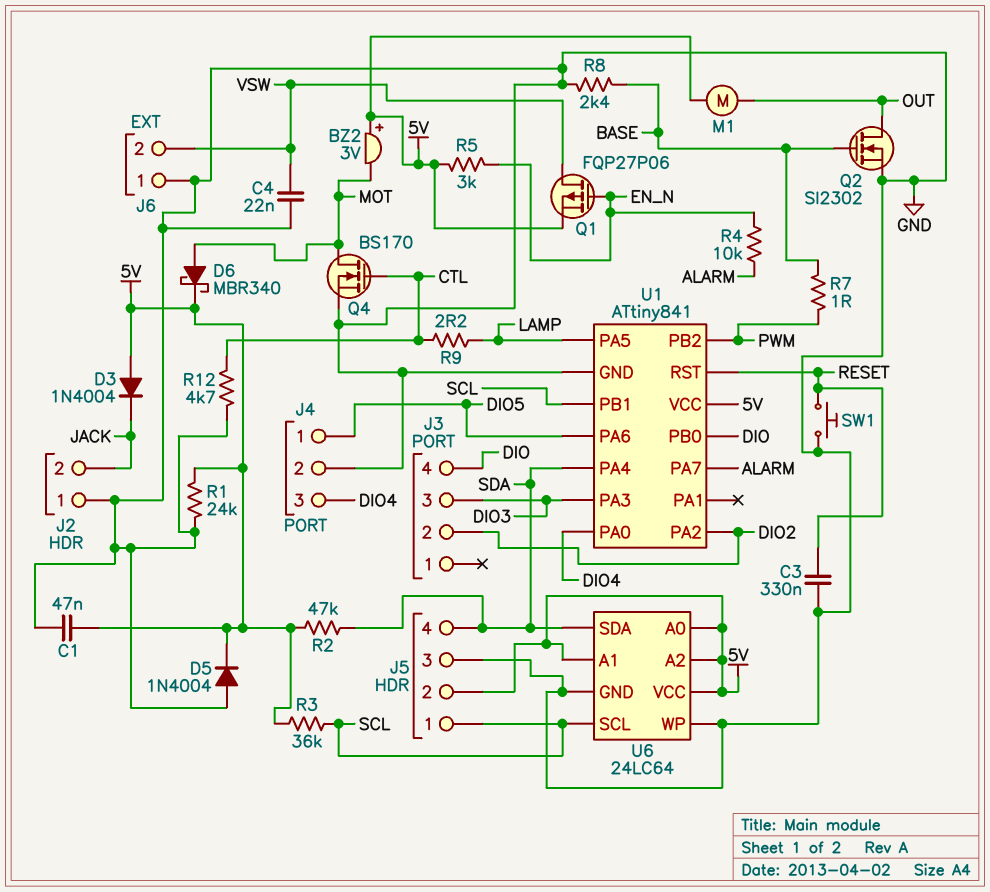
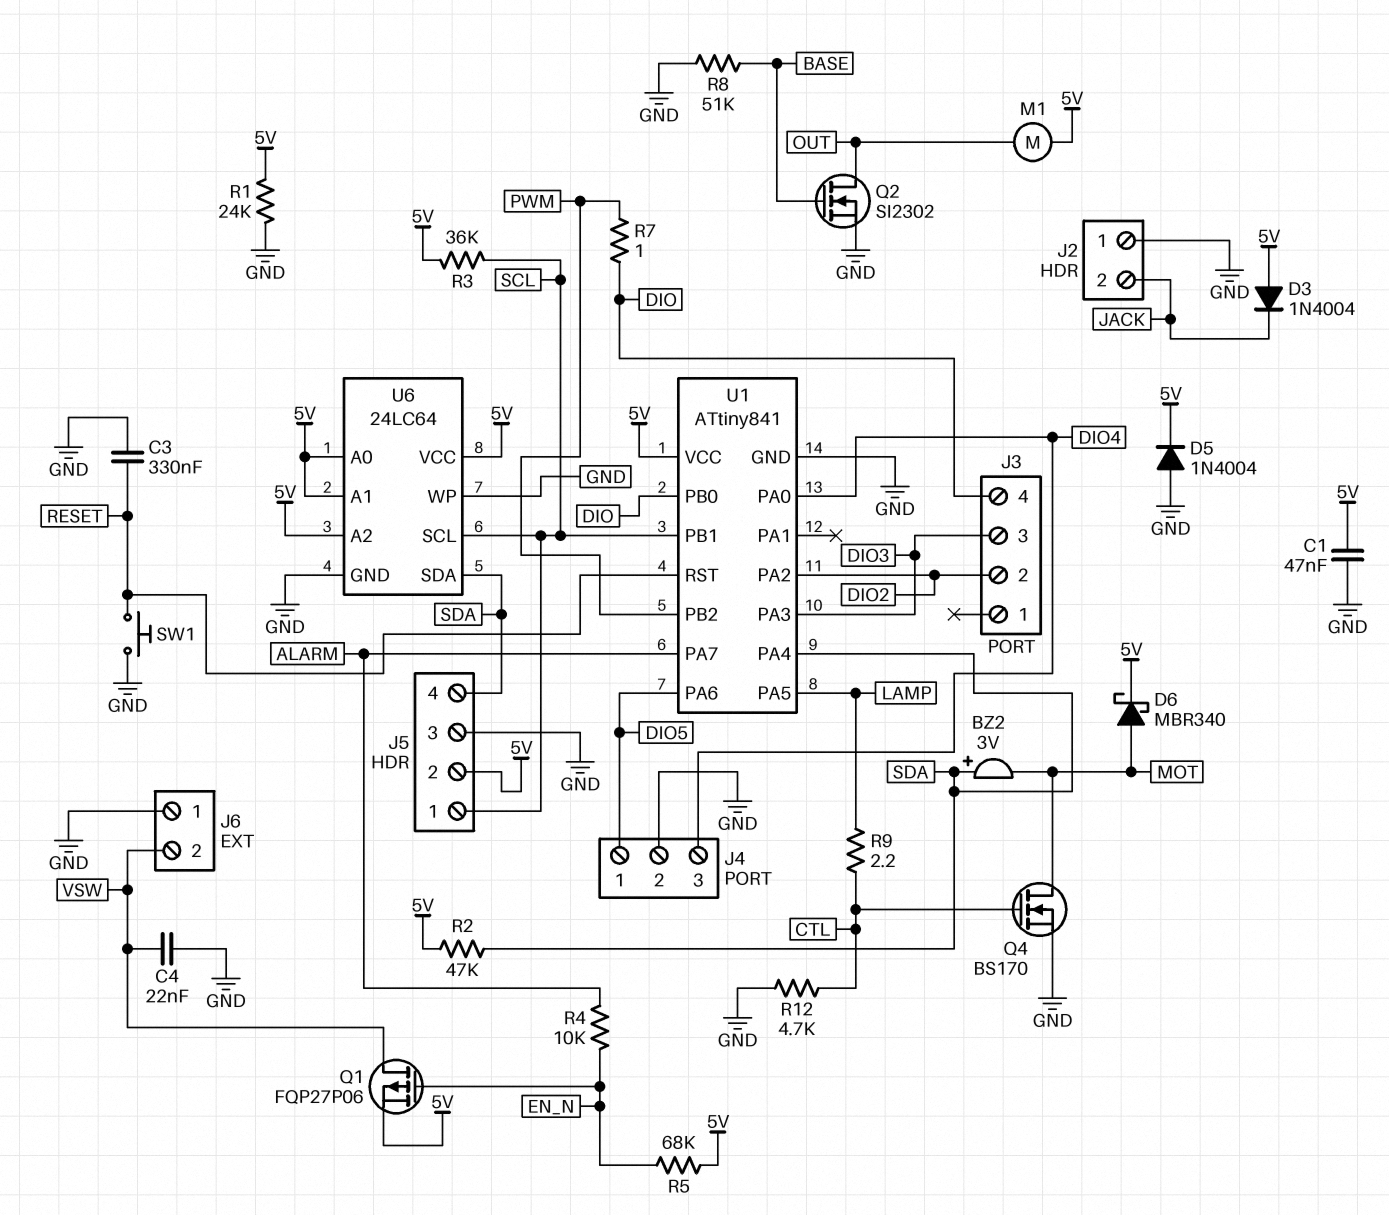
BZ2: buzzer 3V (plus 5V, minus MOT) -> buzzer 3V (plus SDA, minus MOT)
R5: 3k (5V, EN_N) -> 68k (5V, EN_N)
R7: 1 (BASE, PWM) -> 1 (DIO, PWM)
R8: 2.4k (BASE, GND) -> 51k (BASE, GND)

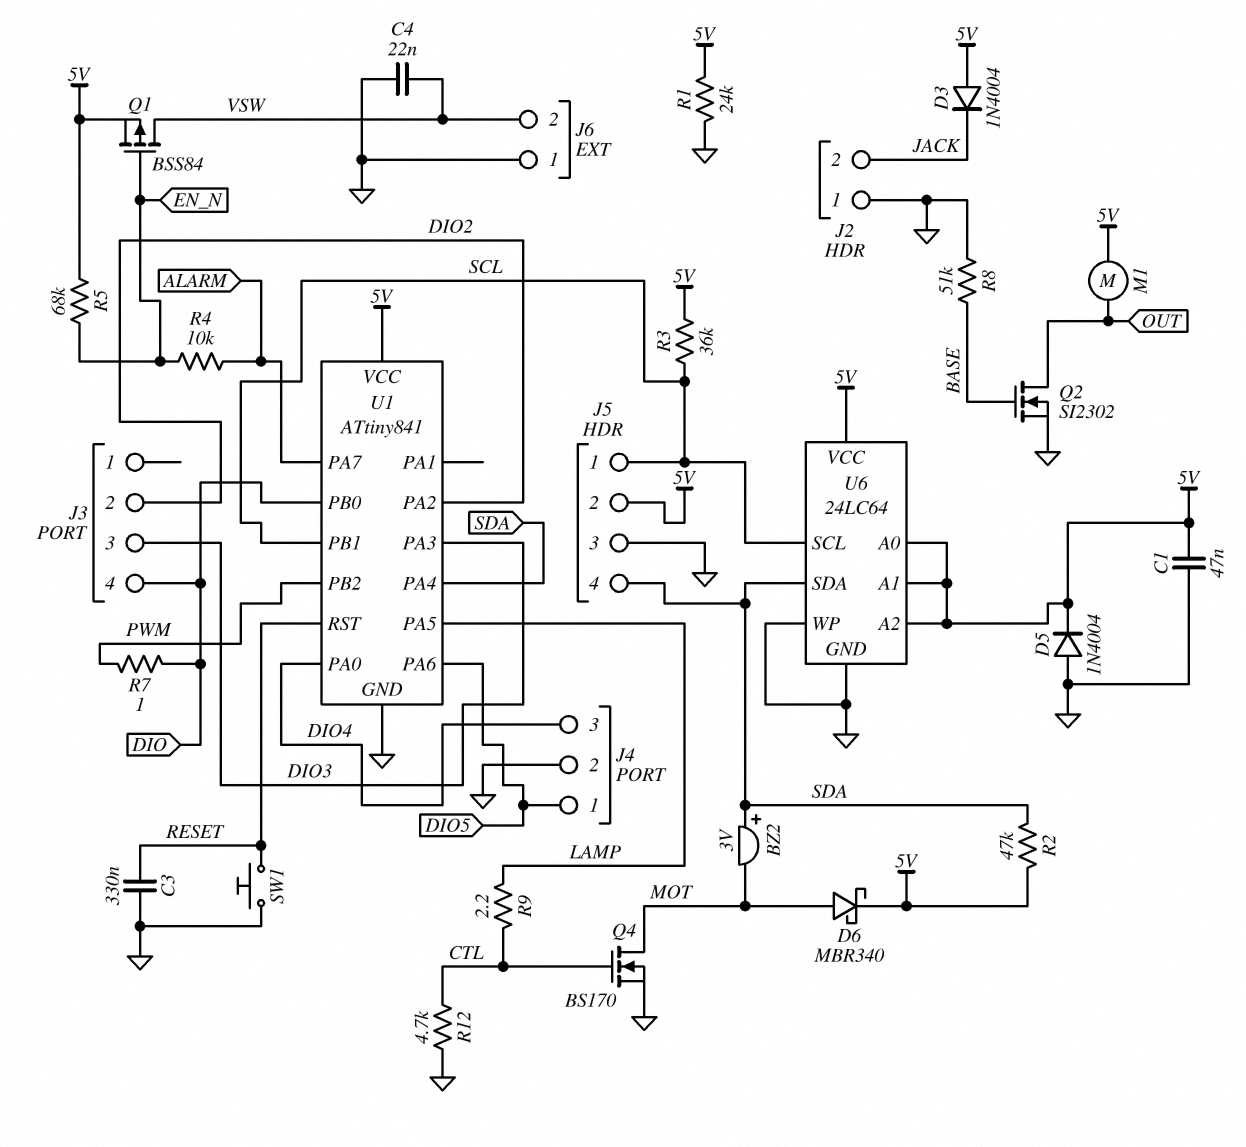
Q1: PMOS FQP27P06 (G EN_N, D VSW, S 5V) -> PMOS BSS84 (G EN_N, D VSW, S 5V)

